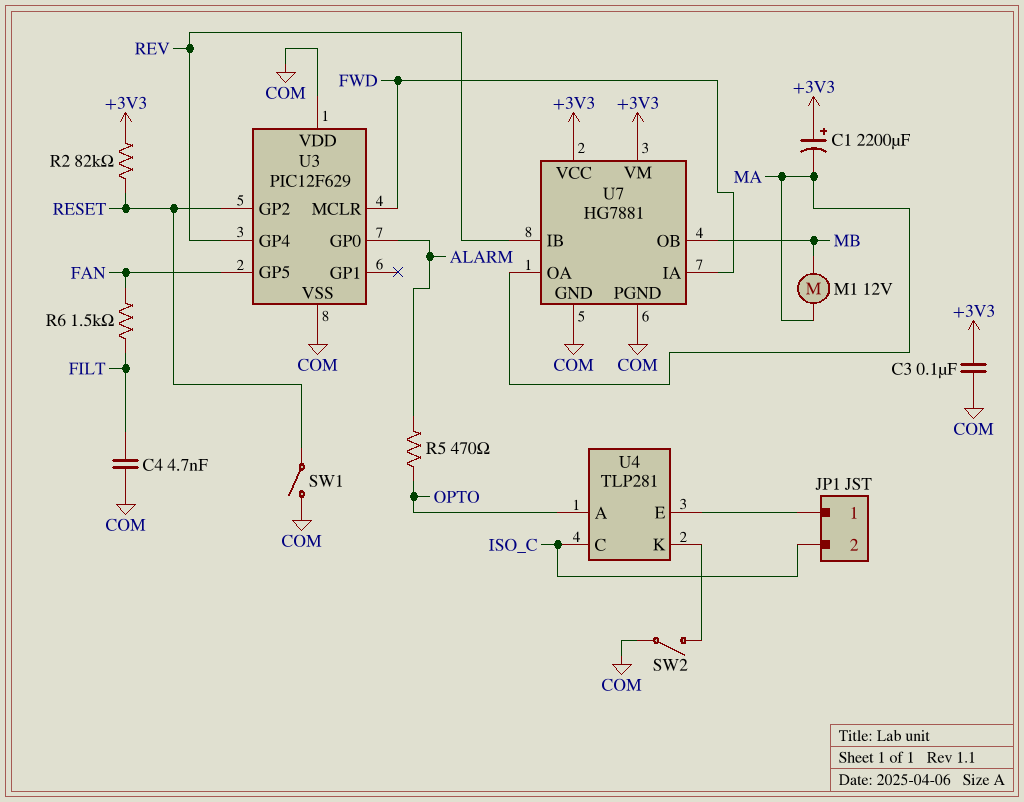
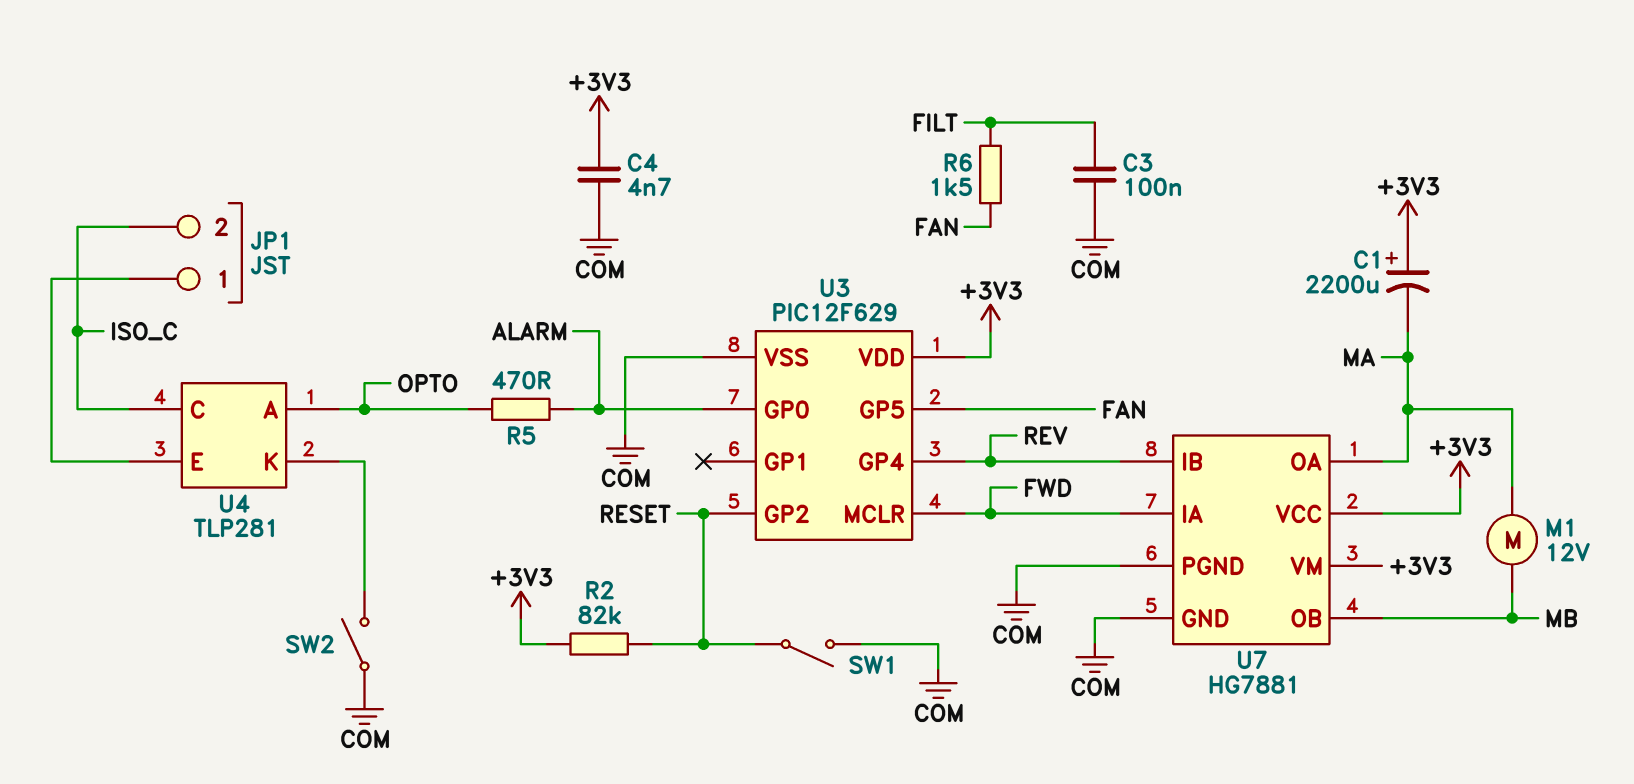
C3: 100nF (+3V3, COM) -> 100nF (COM, FILT)
C4: 4.7nF (COM, FILT) -> 4.7nF (+3V3, COM)
U3 pin VDD: COM -> +3V3

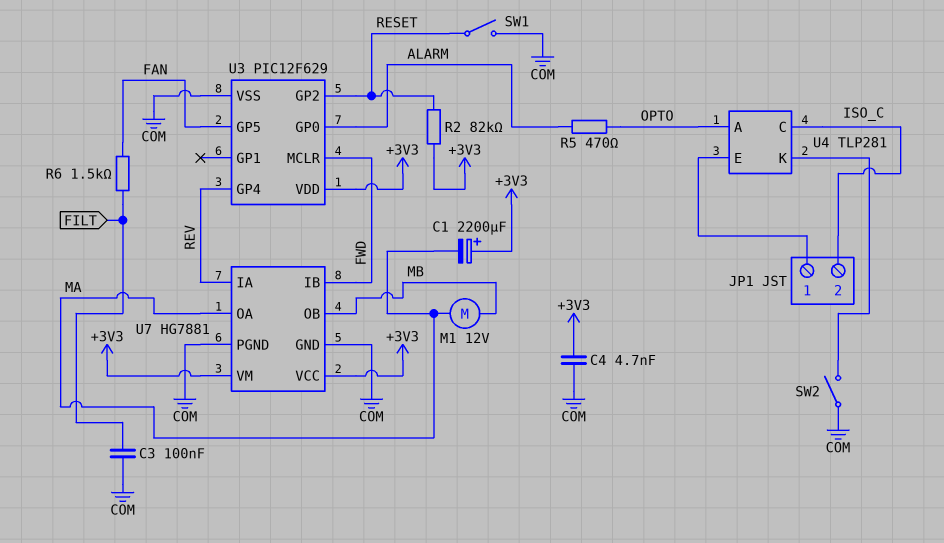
U7 pin IA: FWD -> REV
U7 pin IB: REV -> FWD

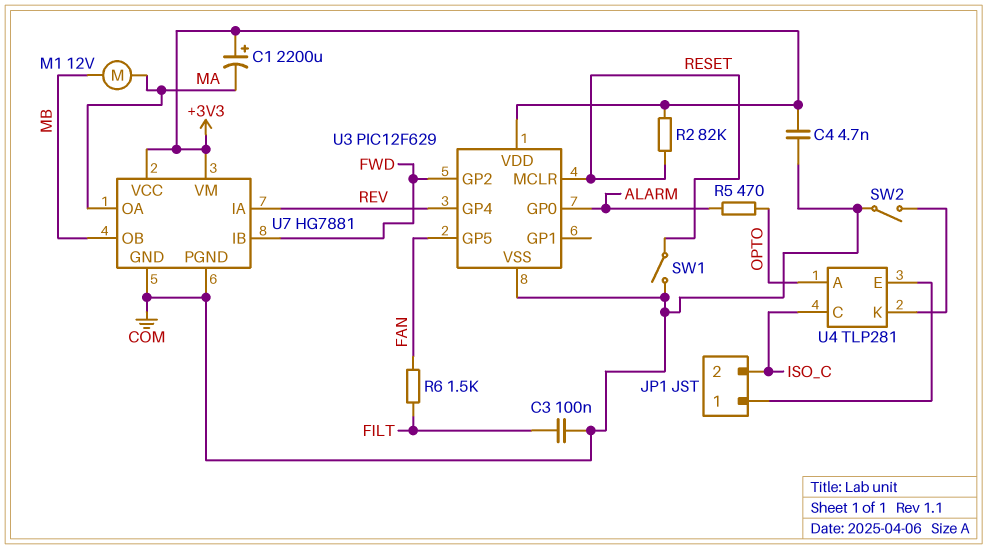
U3 pin GP2: RESET -> FWD
U3 pin MCLR: FWD -> RESET

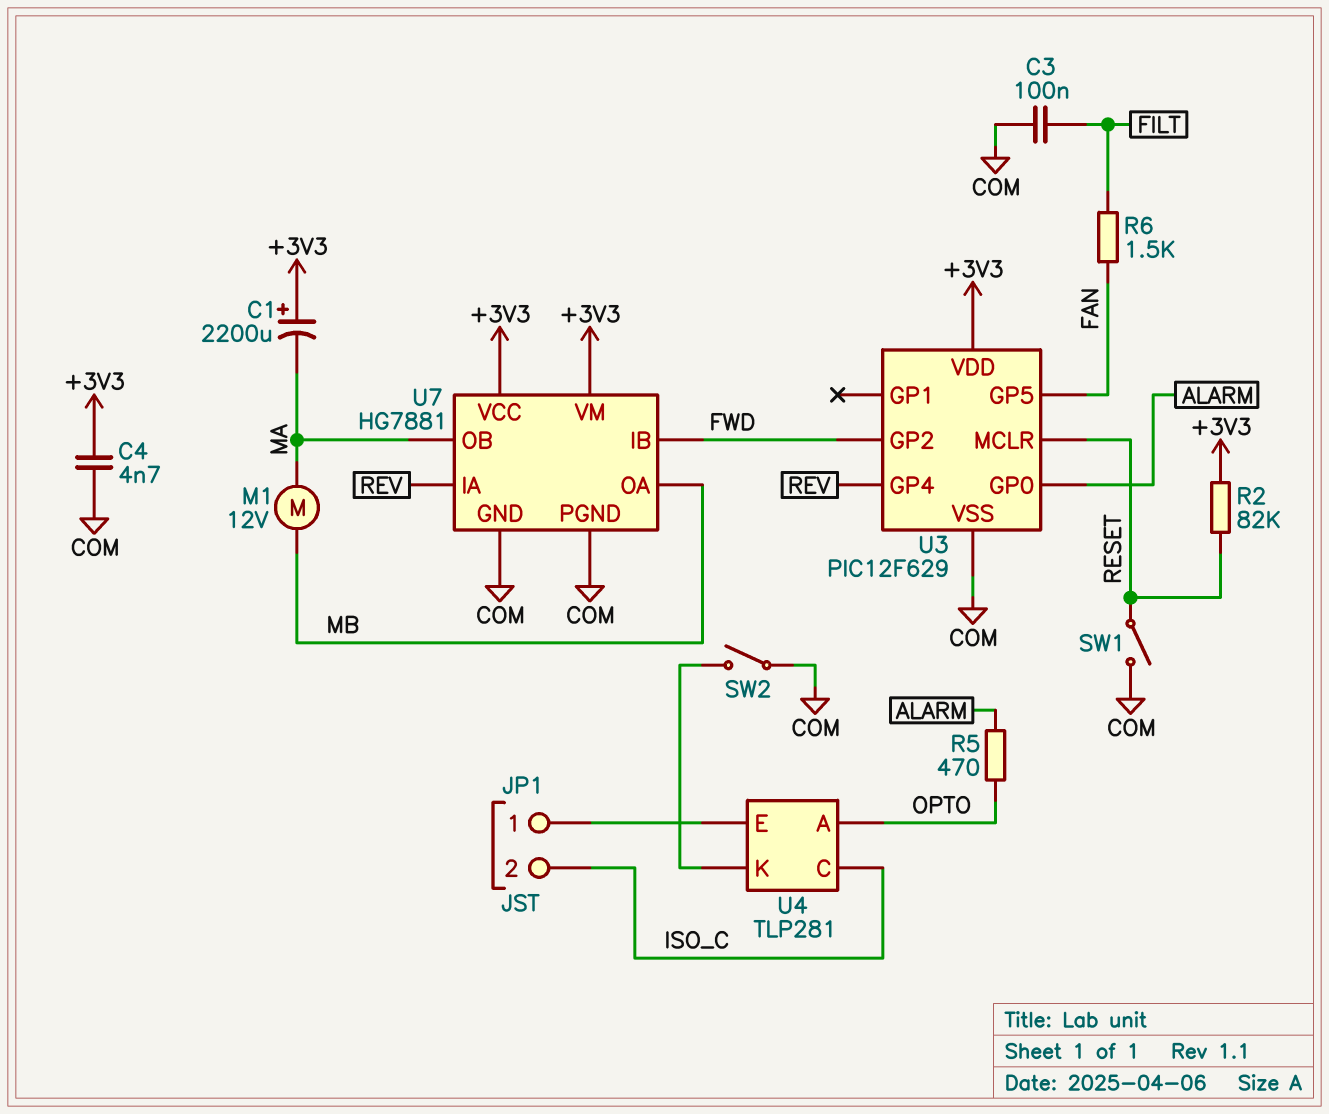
U7 pin OA: MA -> MB
U7 pin OB: MB -> MA

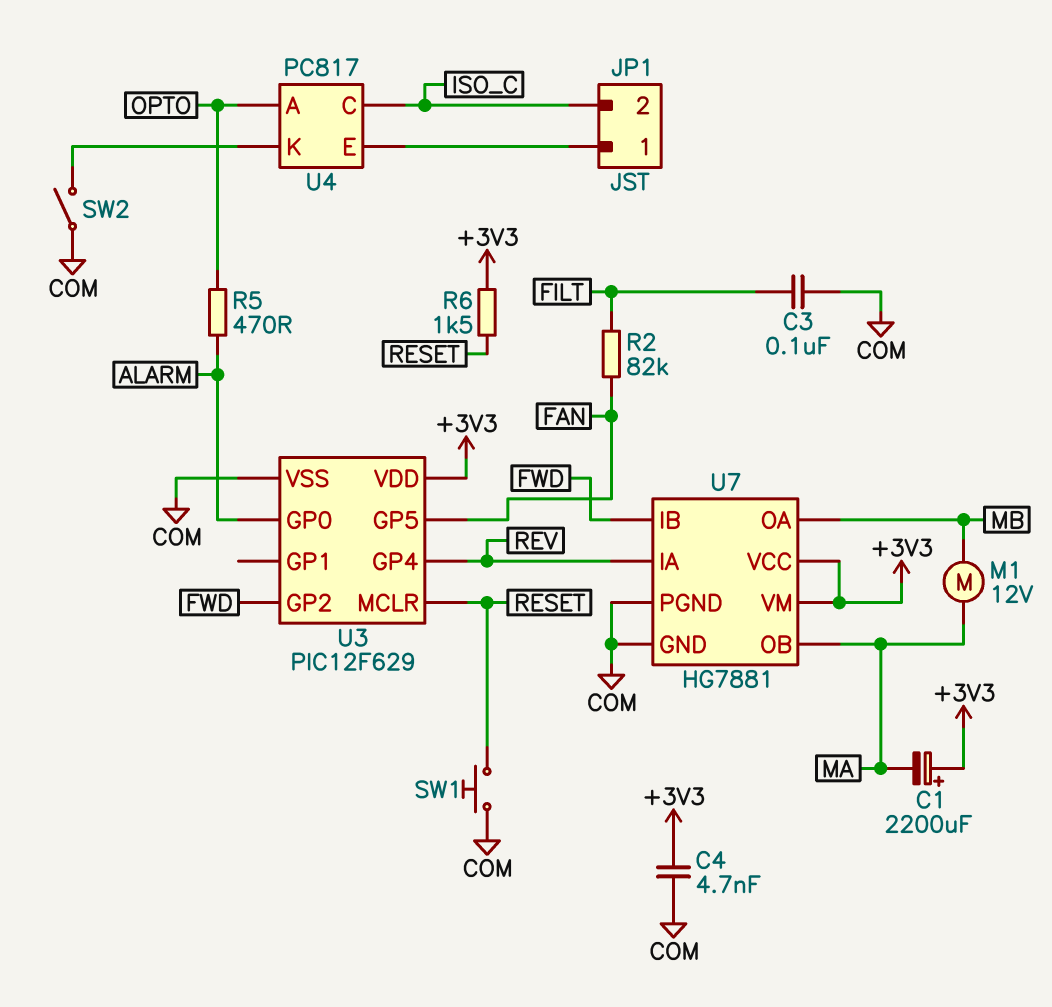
R2: 82k (+3V3, RESET) -> 82k (FAN, FILT)
R6: 1.5k (FAN, FILT) -> 1.5k (+3V3, RESET)
SW1: switch (COM, RESET) -> button (COM, RESET)
U4: TLP281 -> PC817

